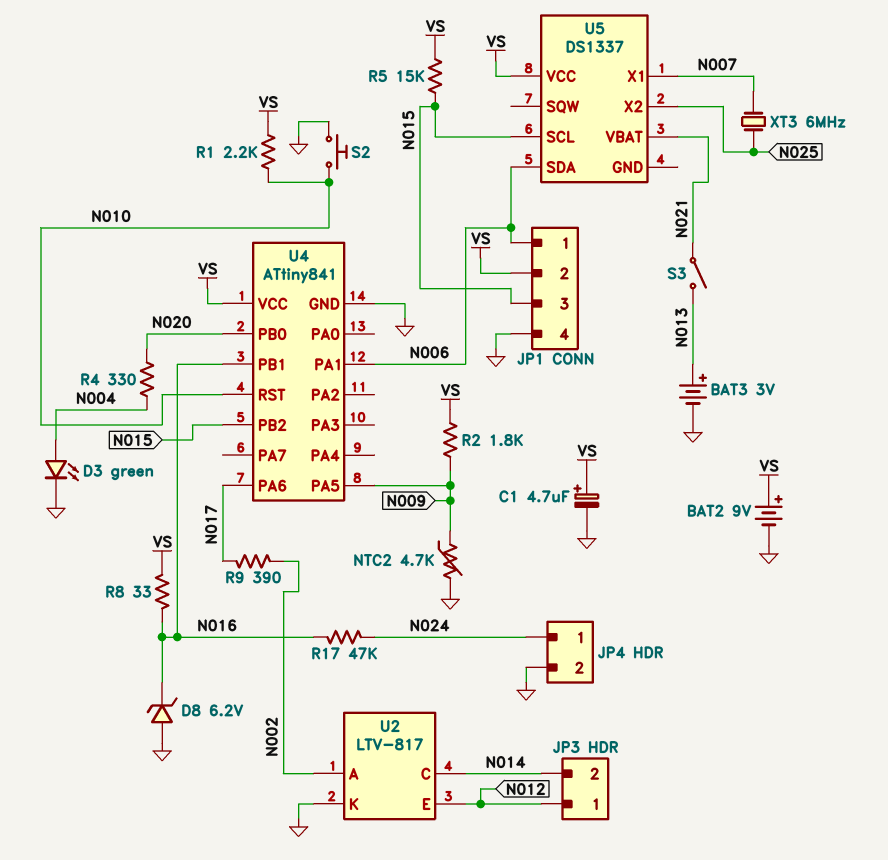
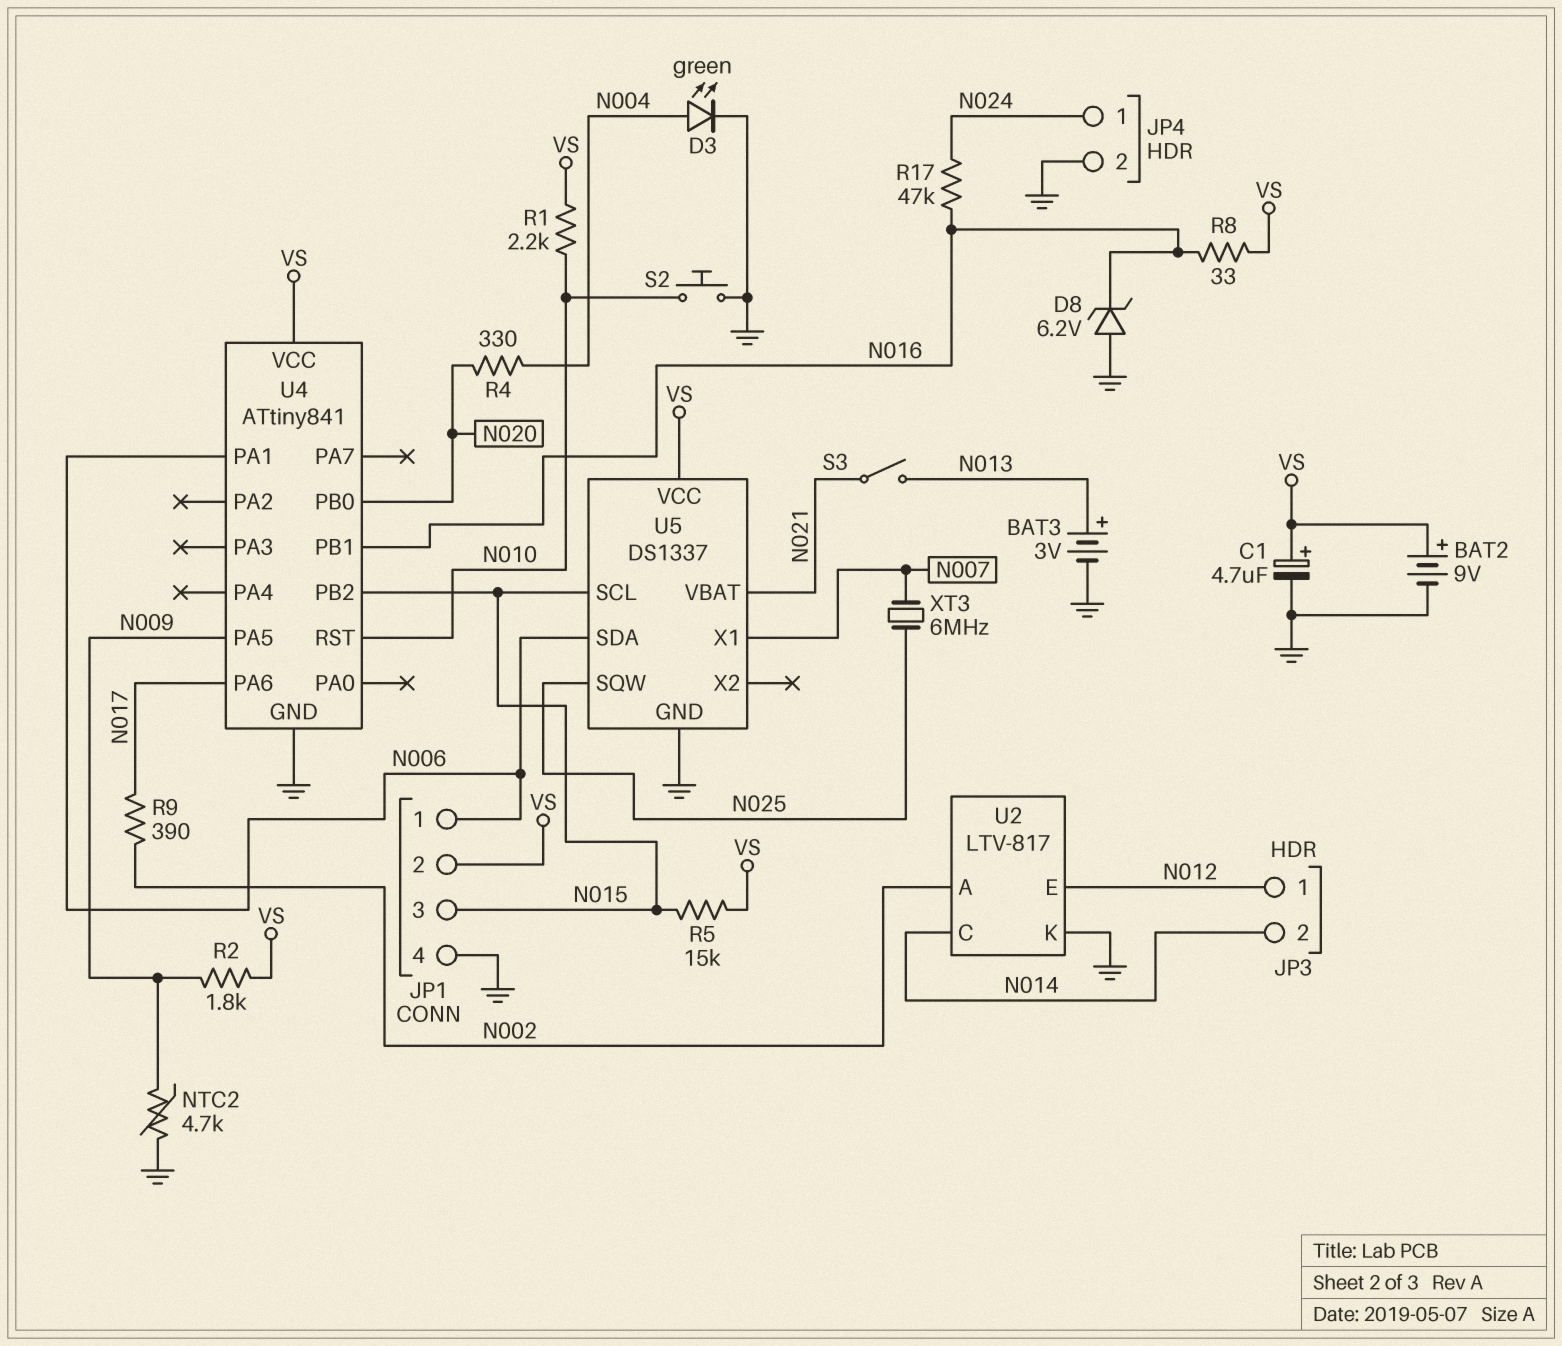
U5 pin GND: none -> GND
U5 pin SQW: none -> N025
U5 pin X2: N025 -> none

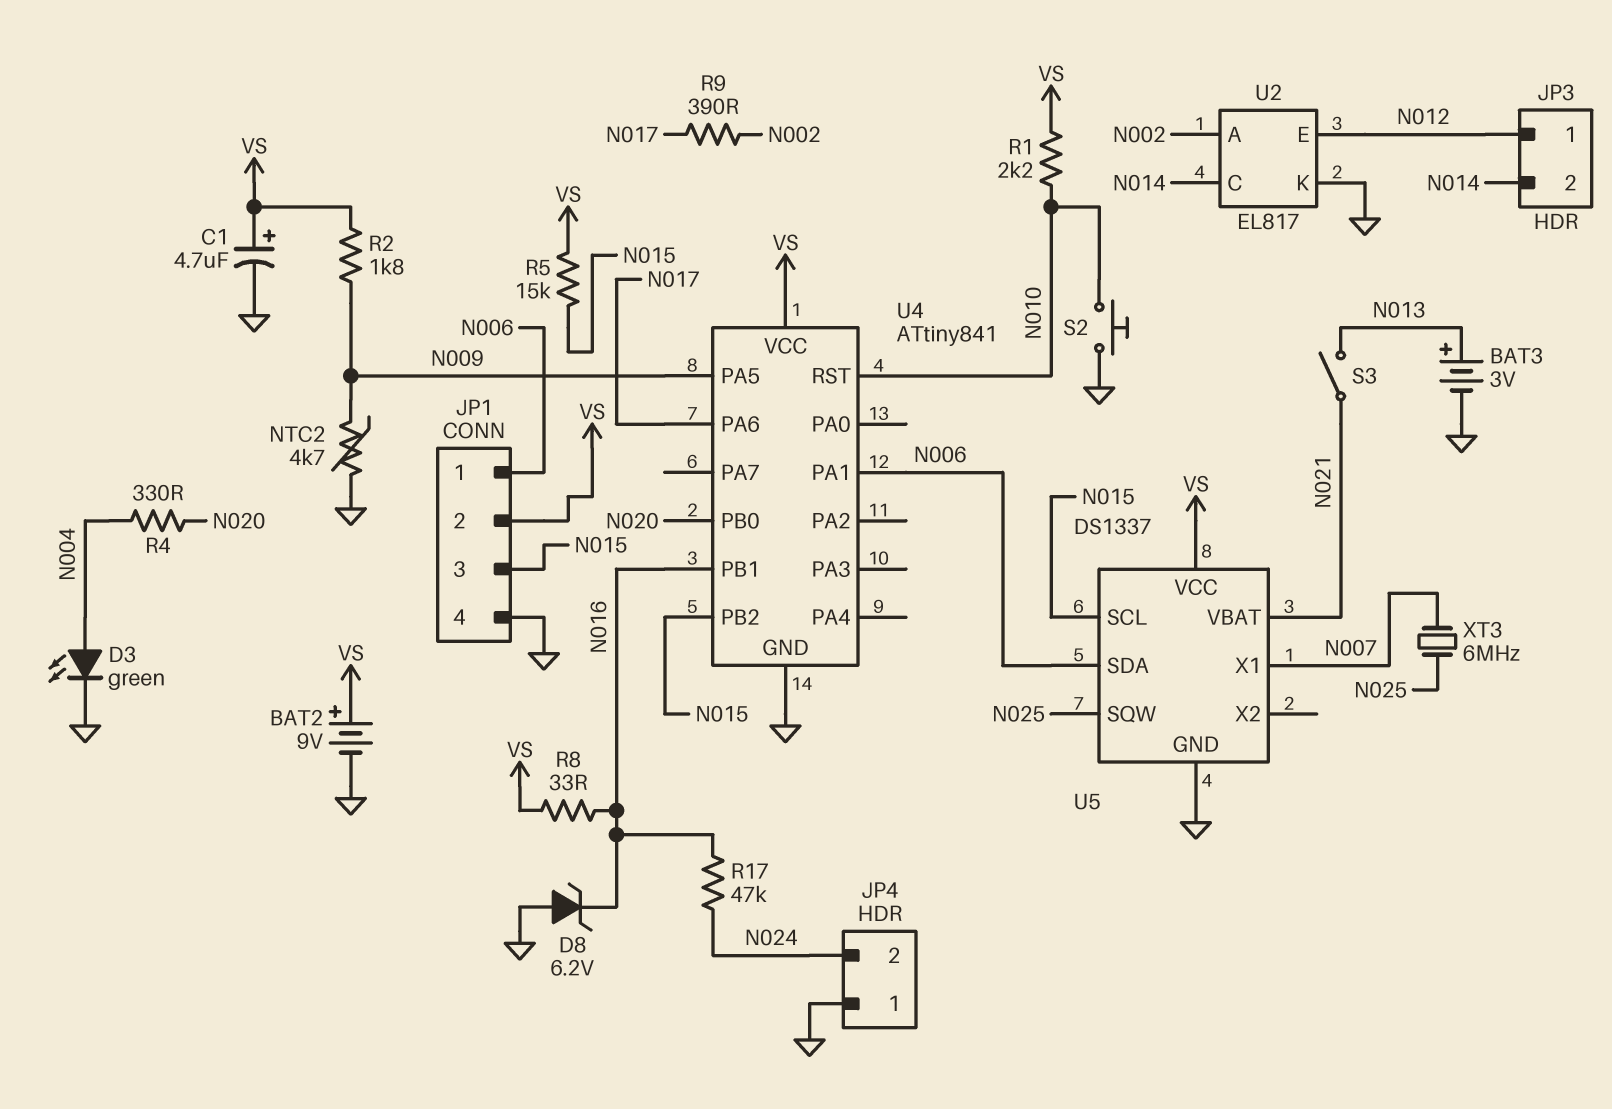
JP4 pin 1: N024 -> GND
JP4 pin 2: GND -> N024
U2: LTV-817 -> EL817

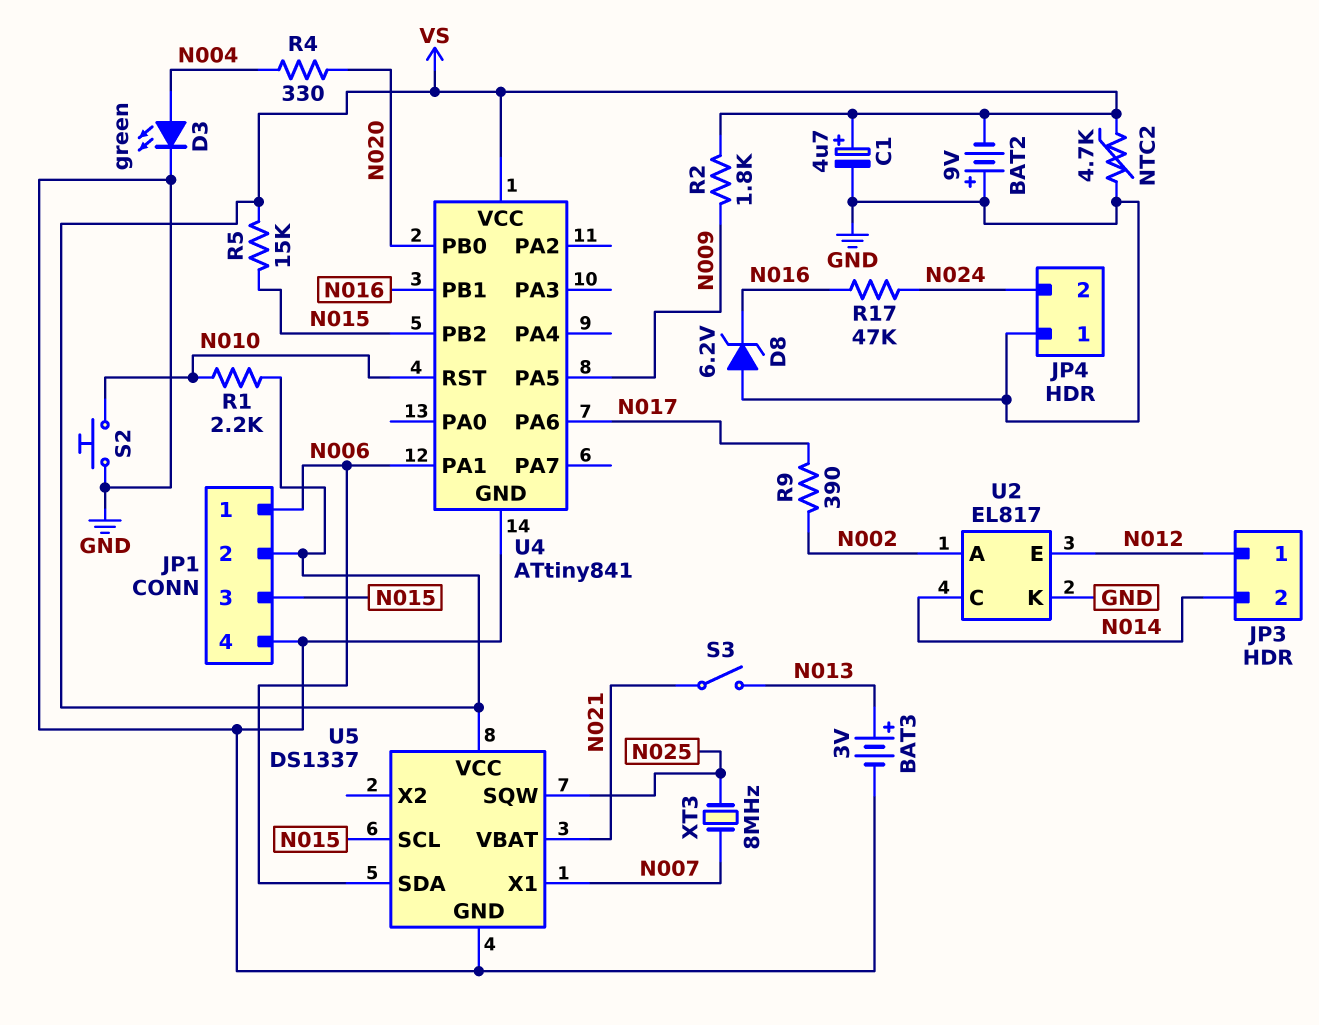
BAT2: 9V (plus VS, minus GND) -> 9V (plus GND, minus VS)
NTC2: 4.7k (GND, N009) -> 4.7k (GND, VS)
R8: 33 (N016, VS) -> none
XT3: 6MHz (N007, N025) -> 8MHz (N007, N025)

